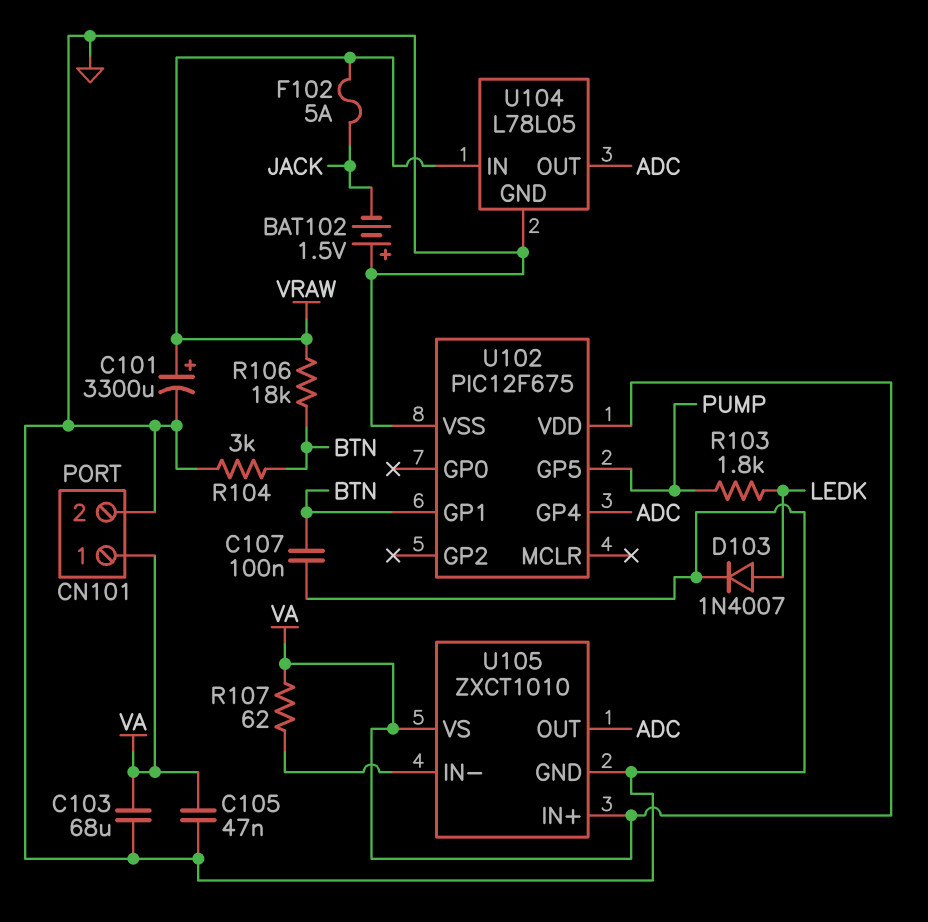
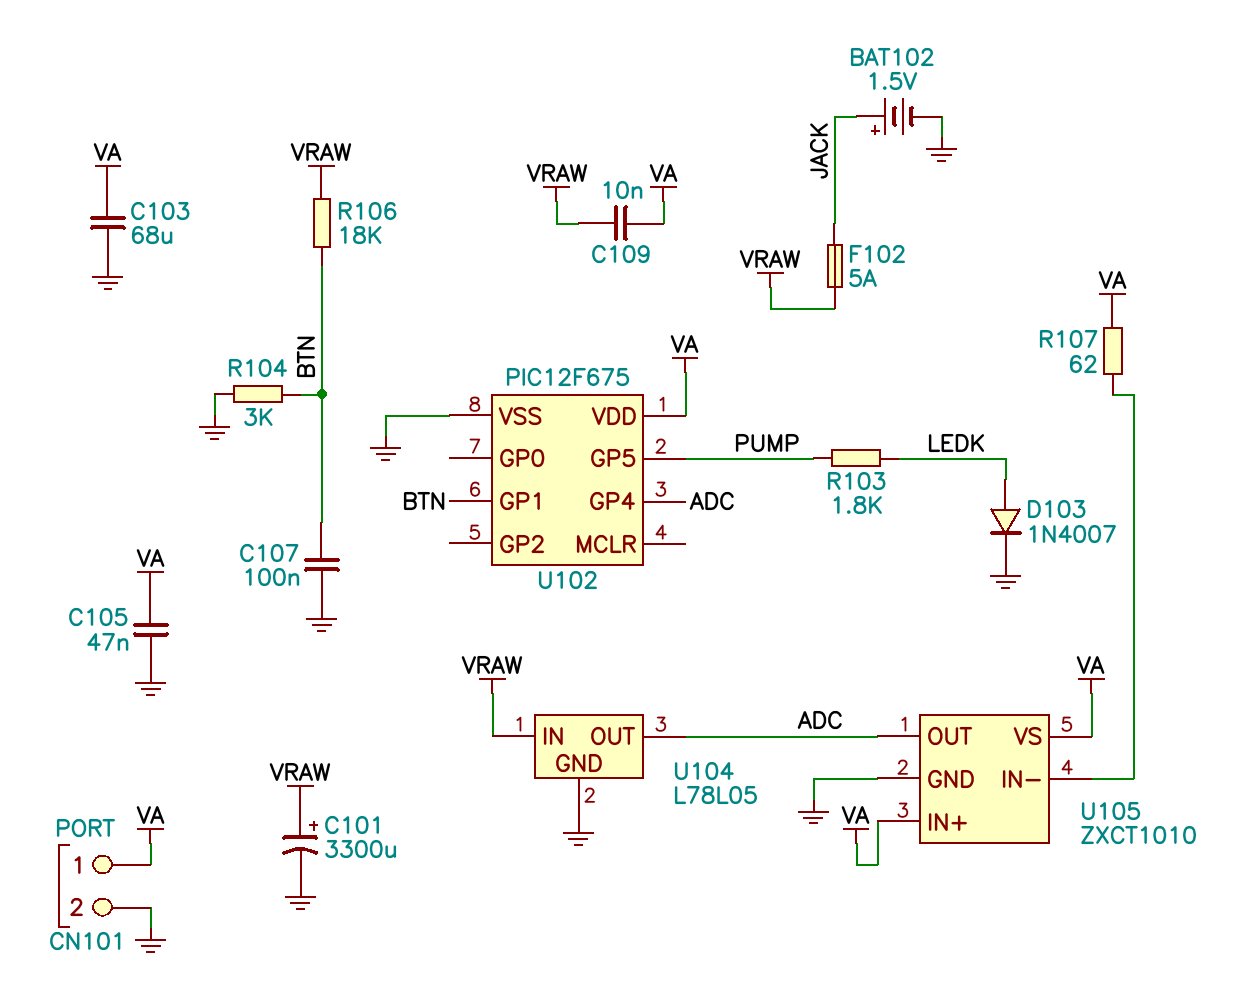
BAT102: 1.5V (plus GND, minus JACK) -> 1.5V (plus JACK, minus GND)
C109: none -> 10nF (VA, VRAW)

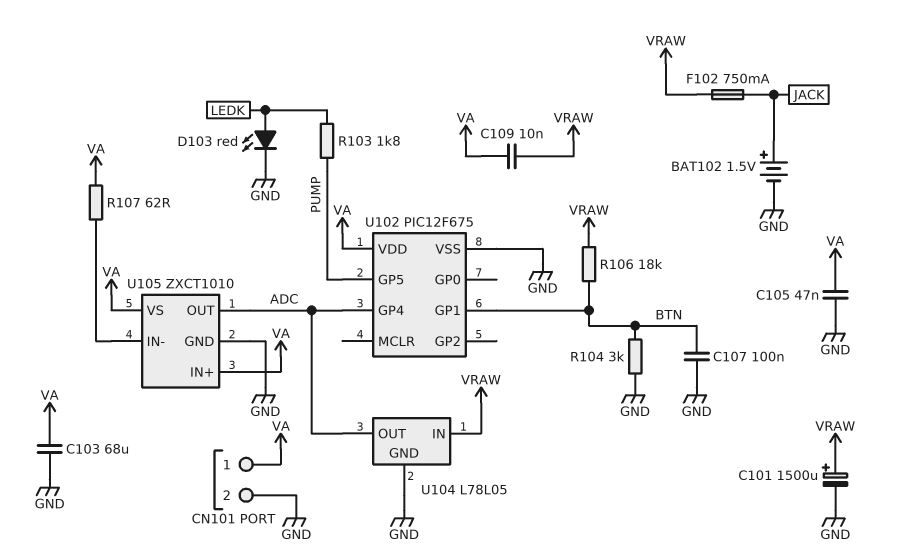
C101: 3300uF (plus VRAW, minus GND) -> 1500uF (plus VRAW, minus GND)
D103: diode 1N4007 (A LEDK, K GND) -> LED red (A LEDK, K GND)
F102: 5A (JACK, VRAW) -> 750mA (JACK, VRAW)

